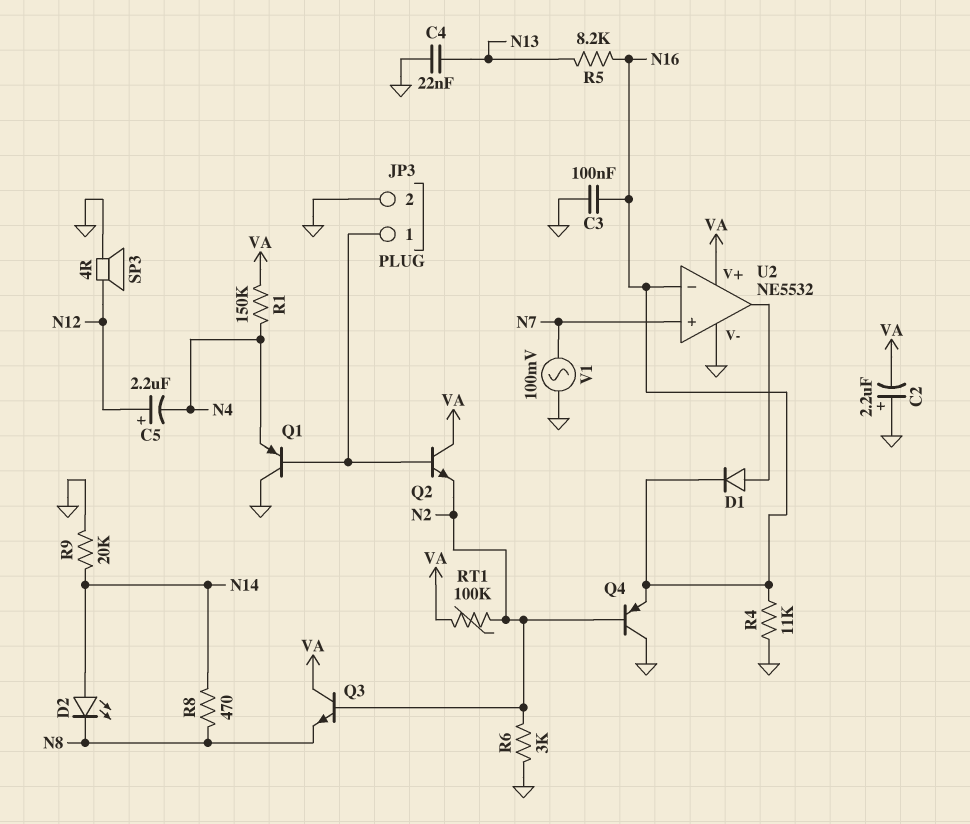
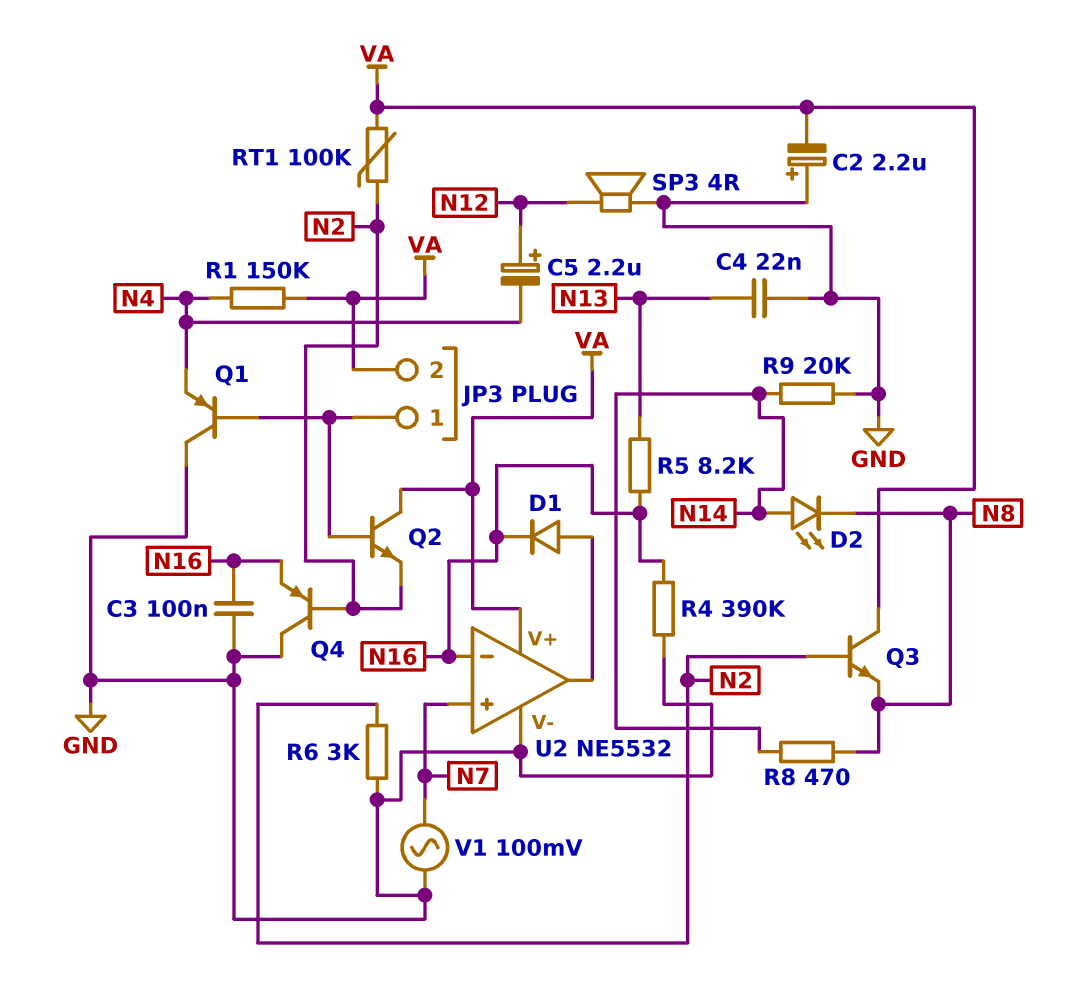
JP3 pin 2: GND -> VA
R4: 11k (GND, N16) -> 390k (GND, N16)

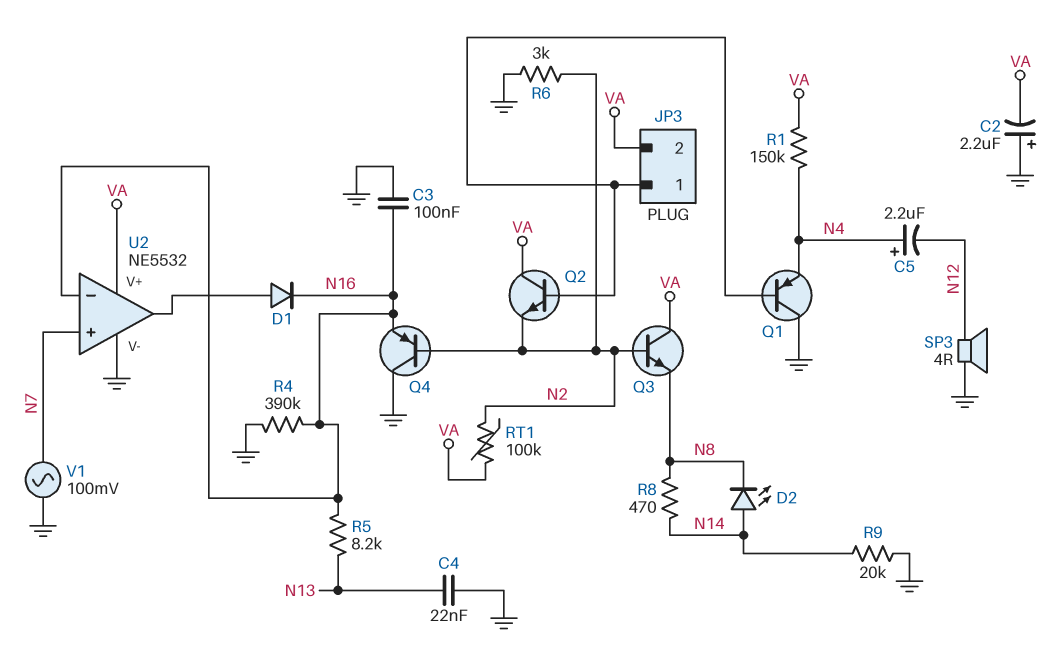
C5: 2.2uF (plus N12, minus N4) -> 2.2uF (plus N4, minus N12)

